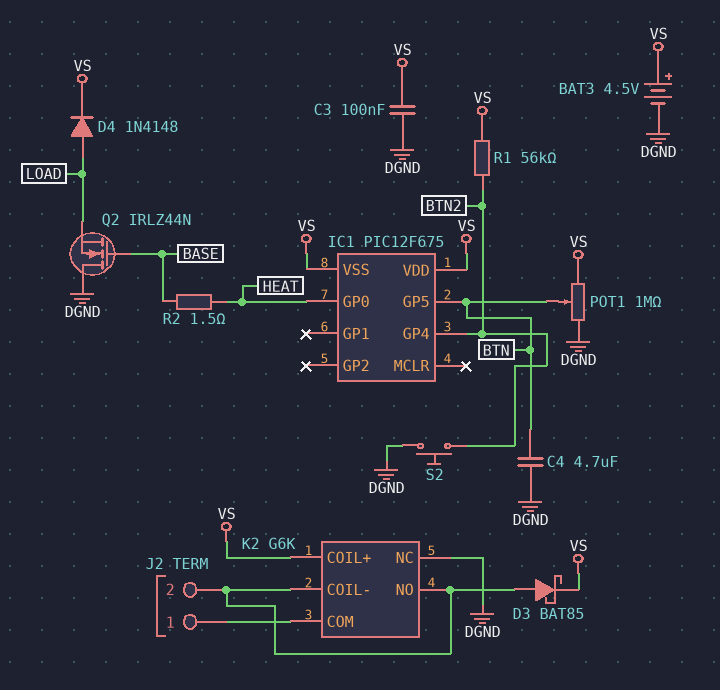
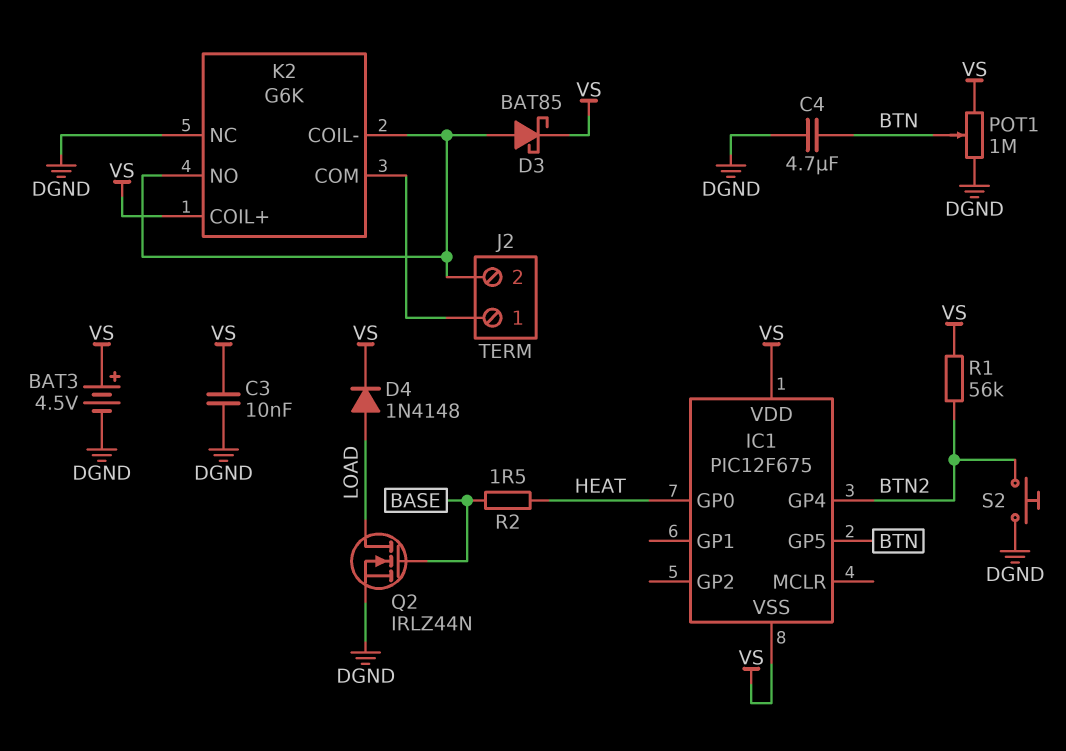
C3: 100nF (DGND, VS) -> 10nF (DGND, VS)
Q2: NMOS IRLZ44N (G BASE, D DGND, S LOAD) -> NMOS IRLZ44N (G BASE, D LOAD, S DGND)

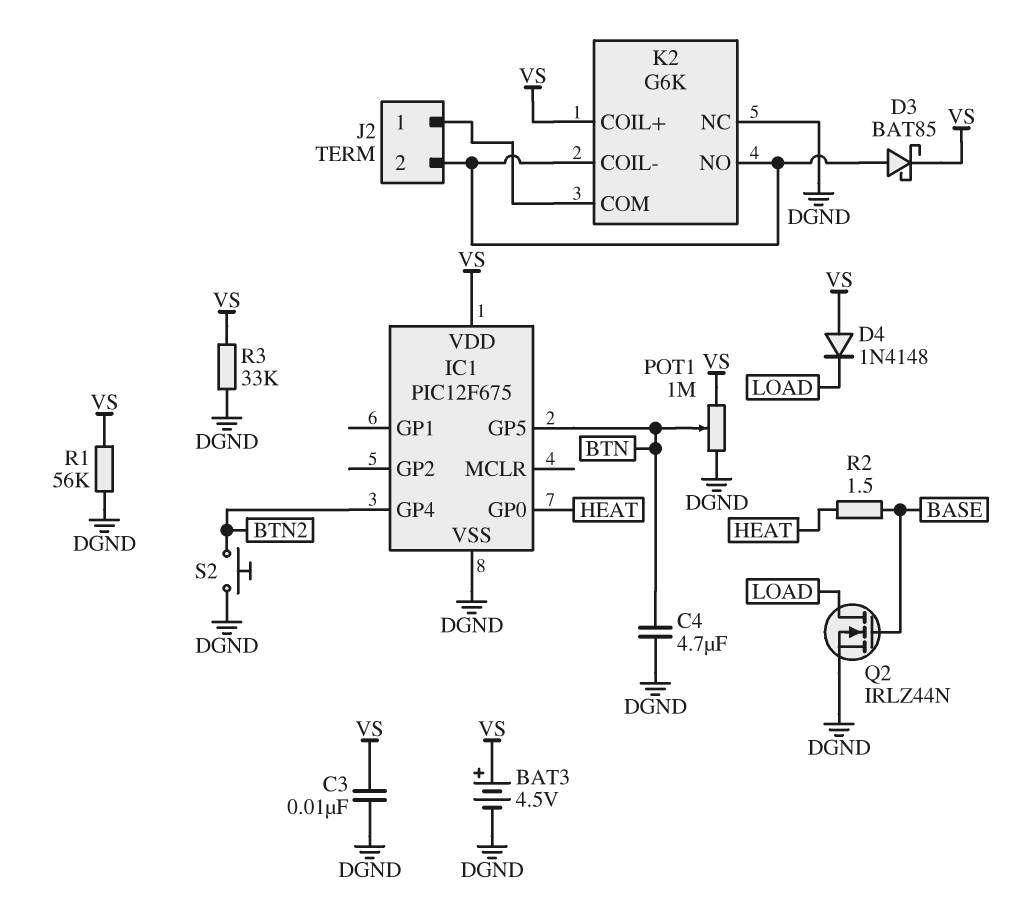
D4: diode 1N4148 (A LOAD, K VS) -> diode 1N4148 (A VS, K LOAD)
IC1 pin VSS: VS -> DGND
R1: 56k (BTN2, VS) -> 56k (DGND, VS)
R3: none -> 33k (DGND, VS)

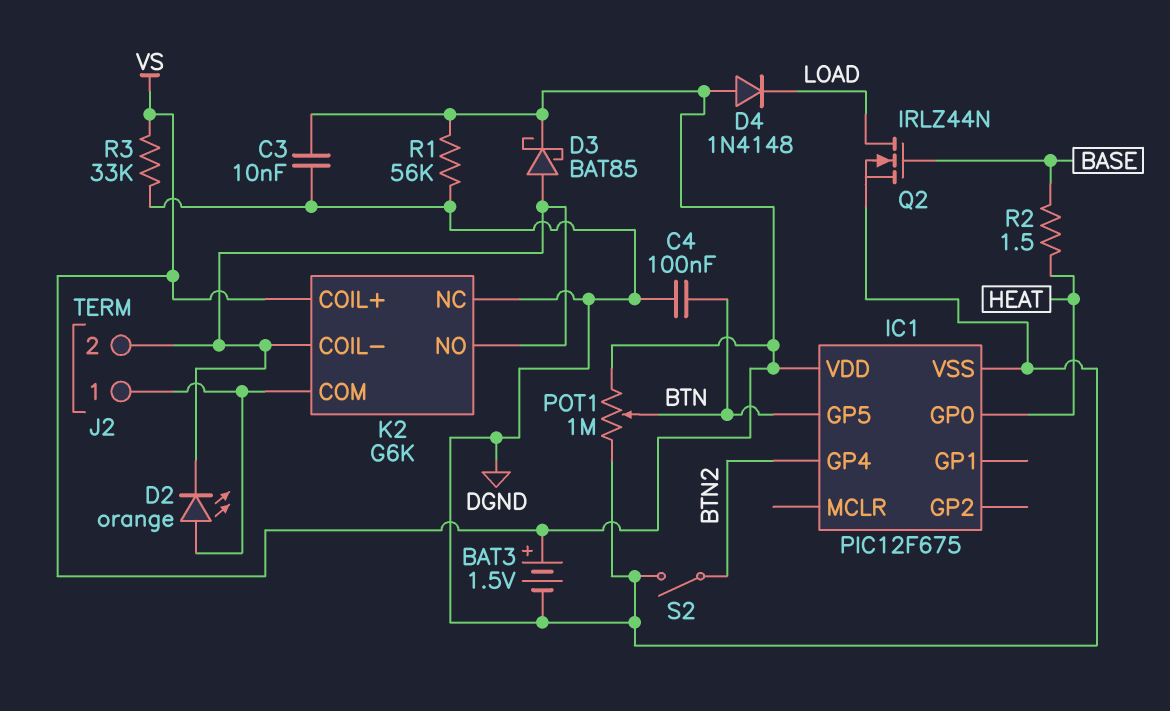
BAT3: 4.5V (plus VS, minus DGND) -> 1.5V (plus VS, minus DGND)
C4: 4.7uF (BTN, DGND) -> 100nF (BTN, DGND)
D2: none -> LED orange (A J2/1, K J2/2)
S2: button (BTN2, DGND) -> switch (BTN2, DGND)

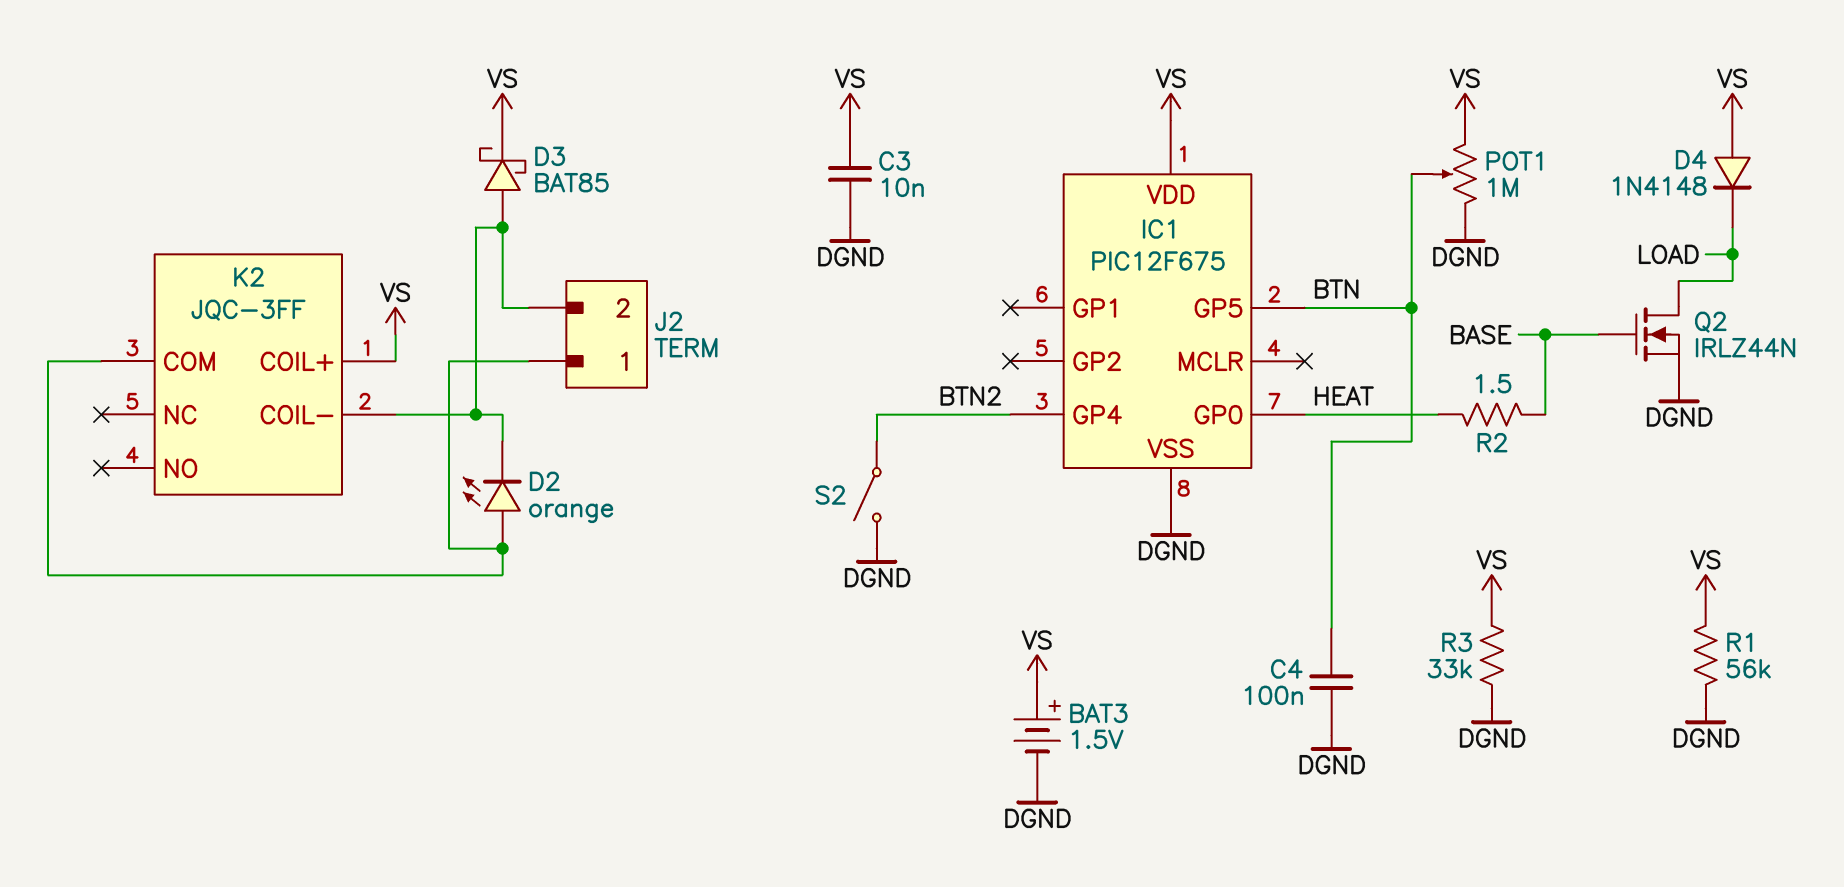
K2: G6K -> JQC-3FF
K2 pin NC: DGND -> none
K2 pin NO: J2/2 -> none

